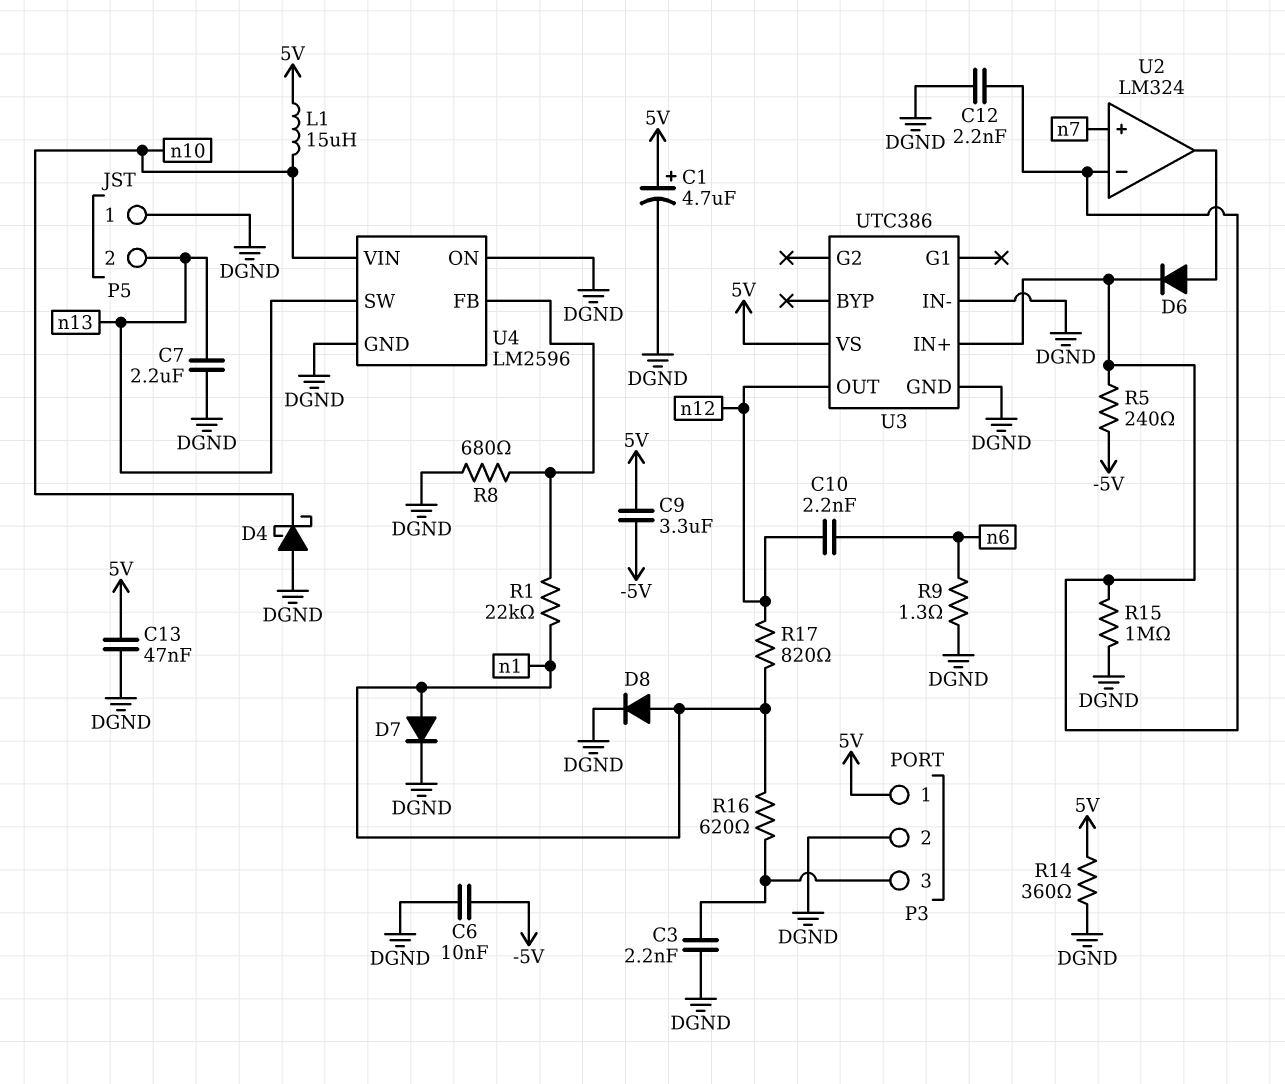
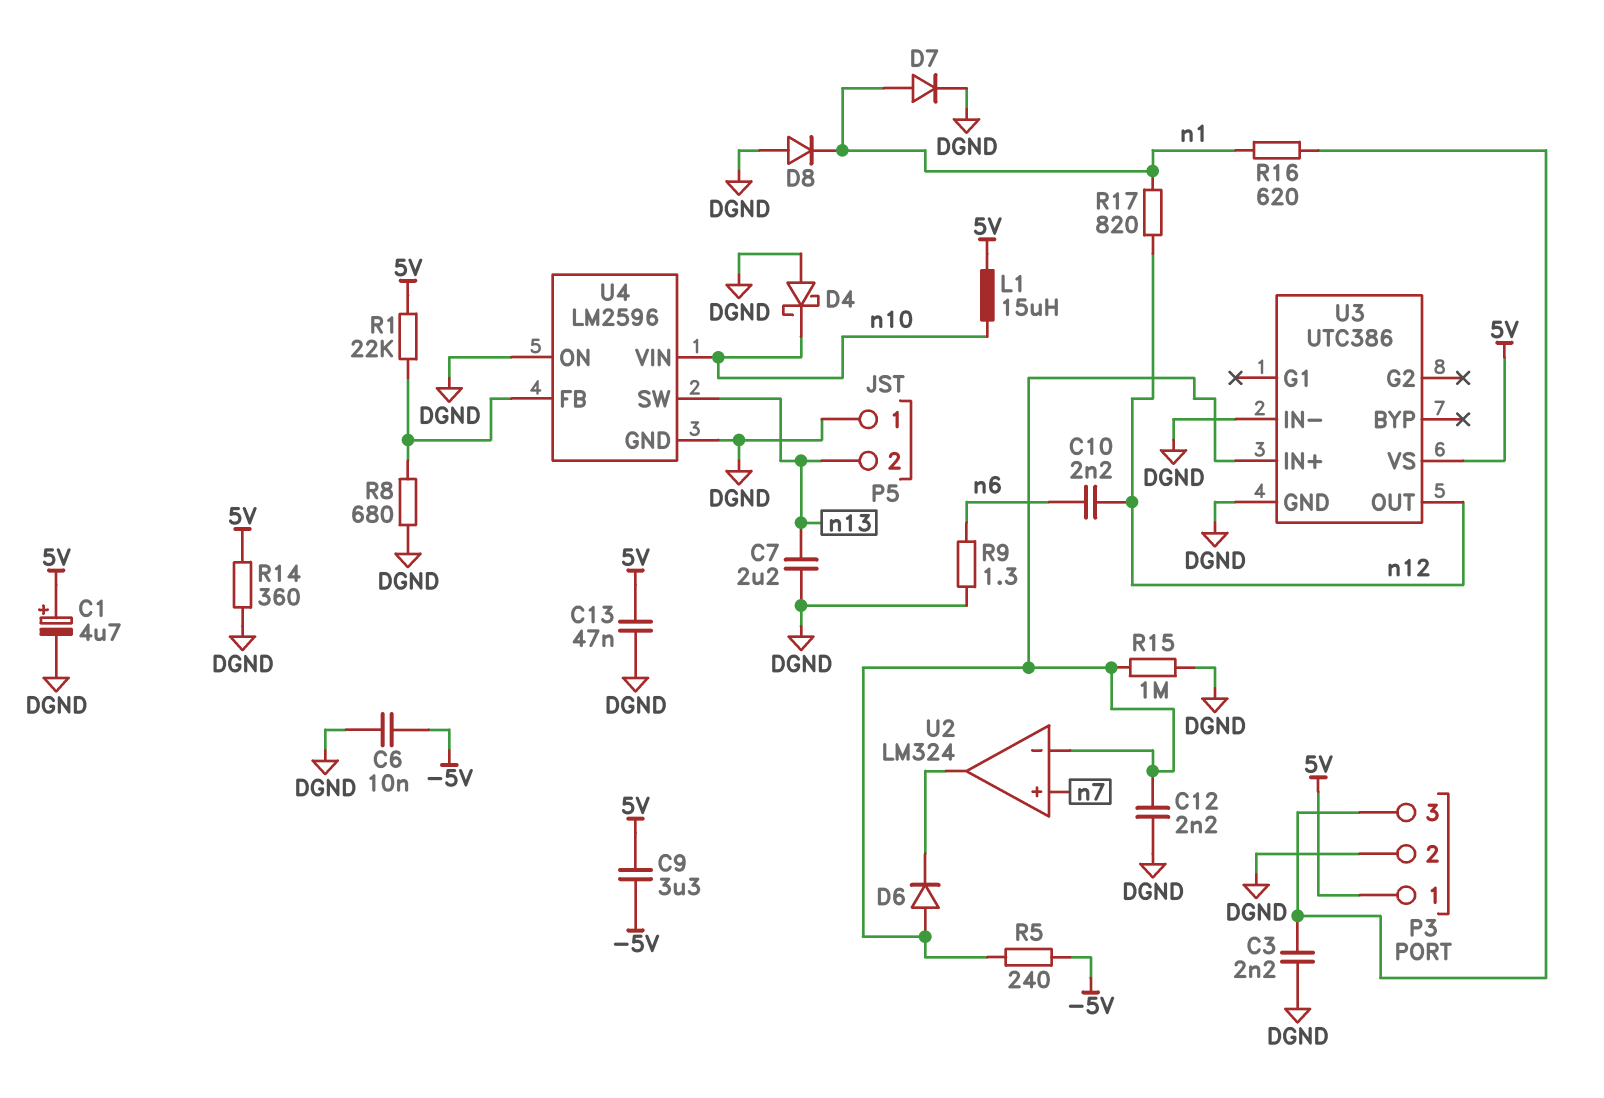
D6: diode (A U2/out, K U2/in-) -> diode (A U2/in-, K U2/out)
D8: diode (A n1, K DGND) -> diode (A DGND, K n1)
R1: 22k (U4/FB, n1) -> 22k (5V, U4/FB)

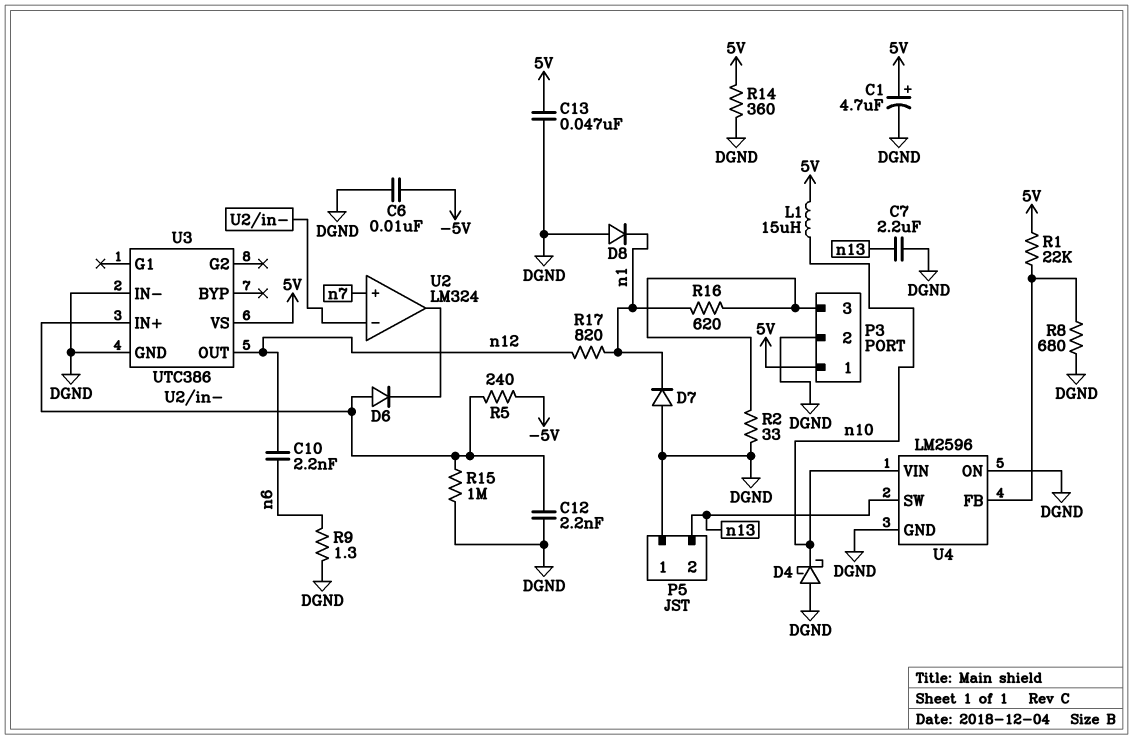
C3: 2.2nF (DGND, P3/3) -> none
C9: 3.3uF (-5V, 5V) -> none
D7: diode (A n1, K DGND) -> diode (A DGND, K n1)
R2: none -> 33 (DGND, P3/3)

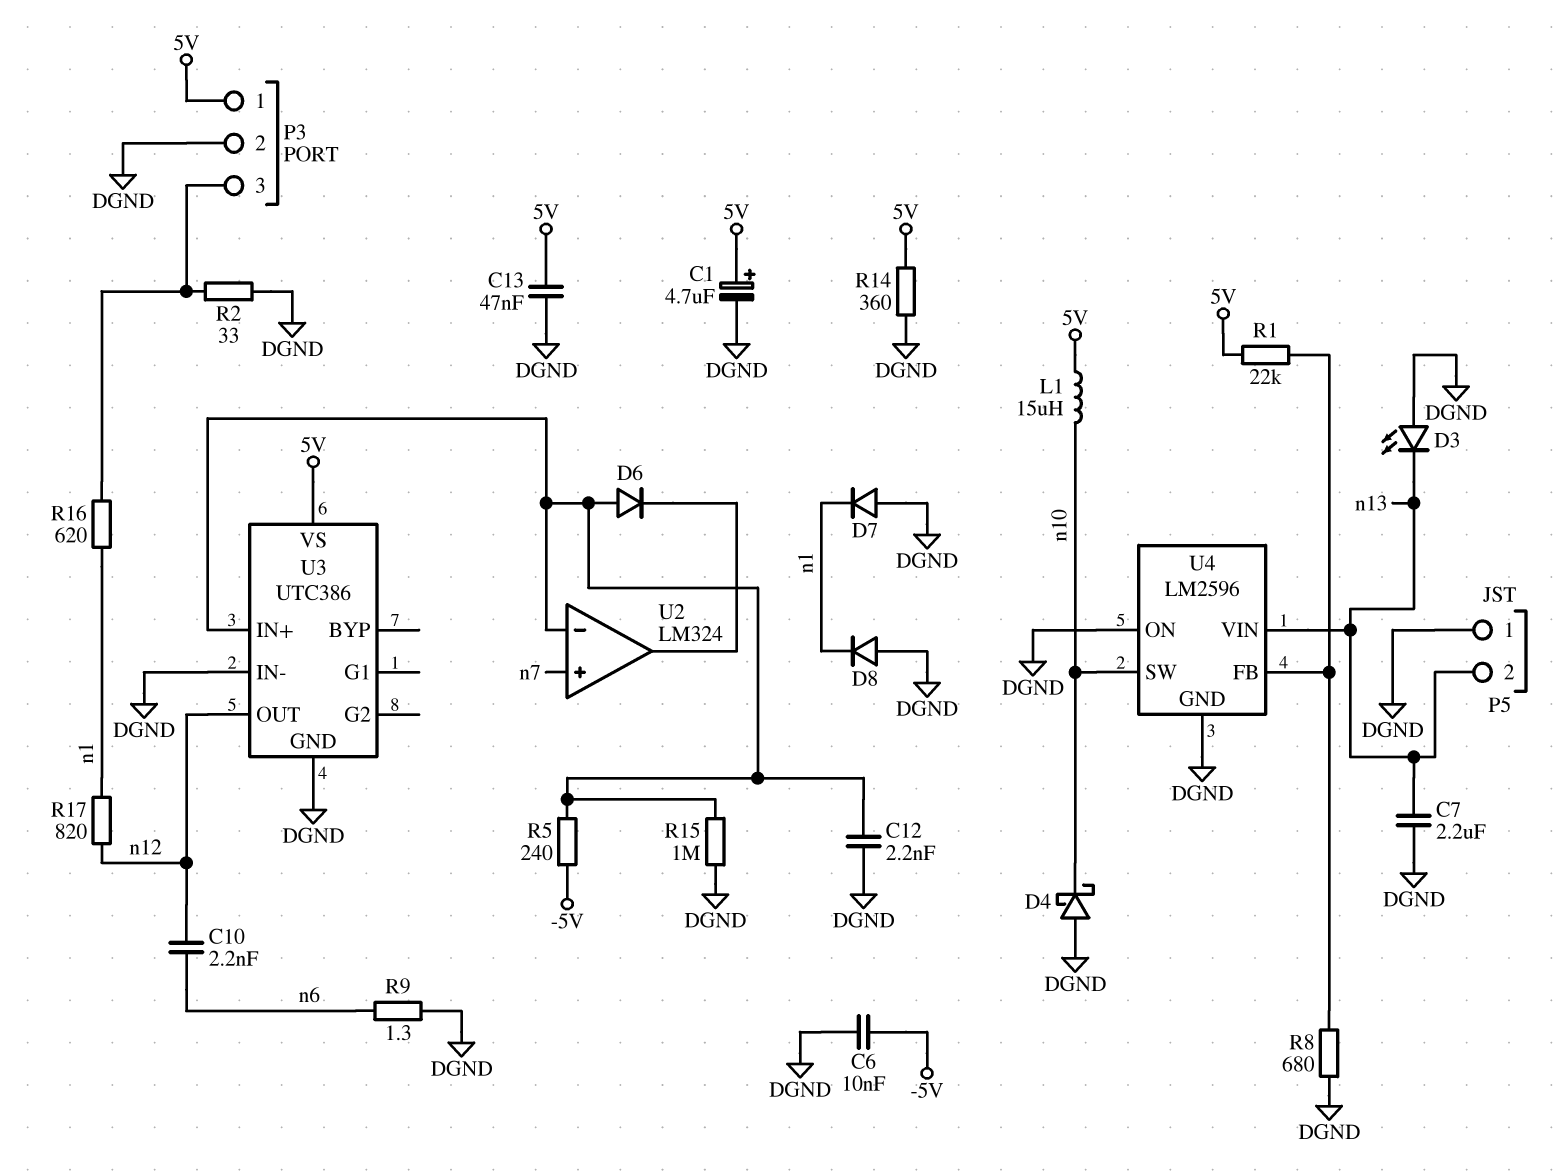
D3: none -> LED (A DGND, K n13)
U4 pin SW: n13 -> n10
U4 pin VIN: n10 -> n13

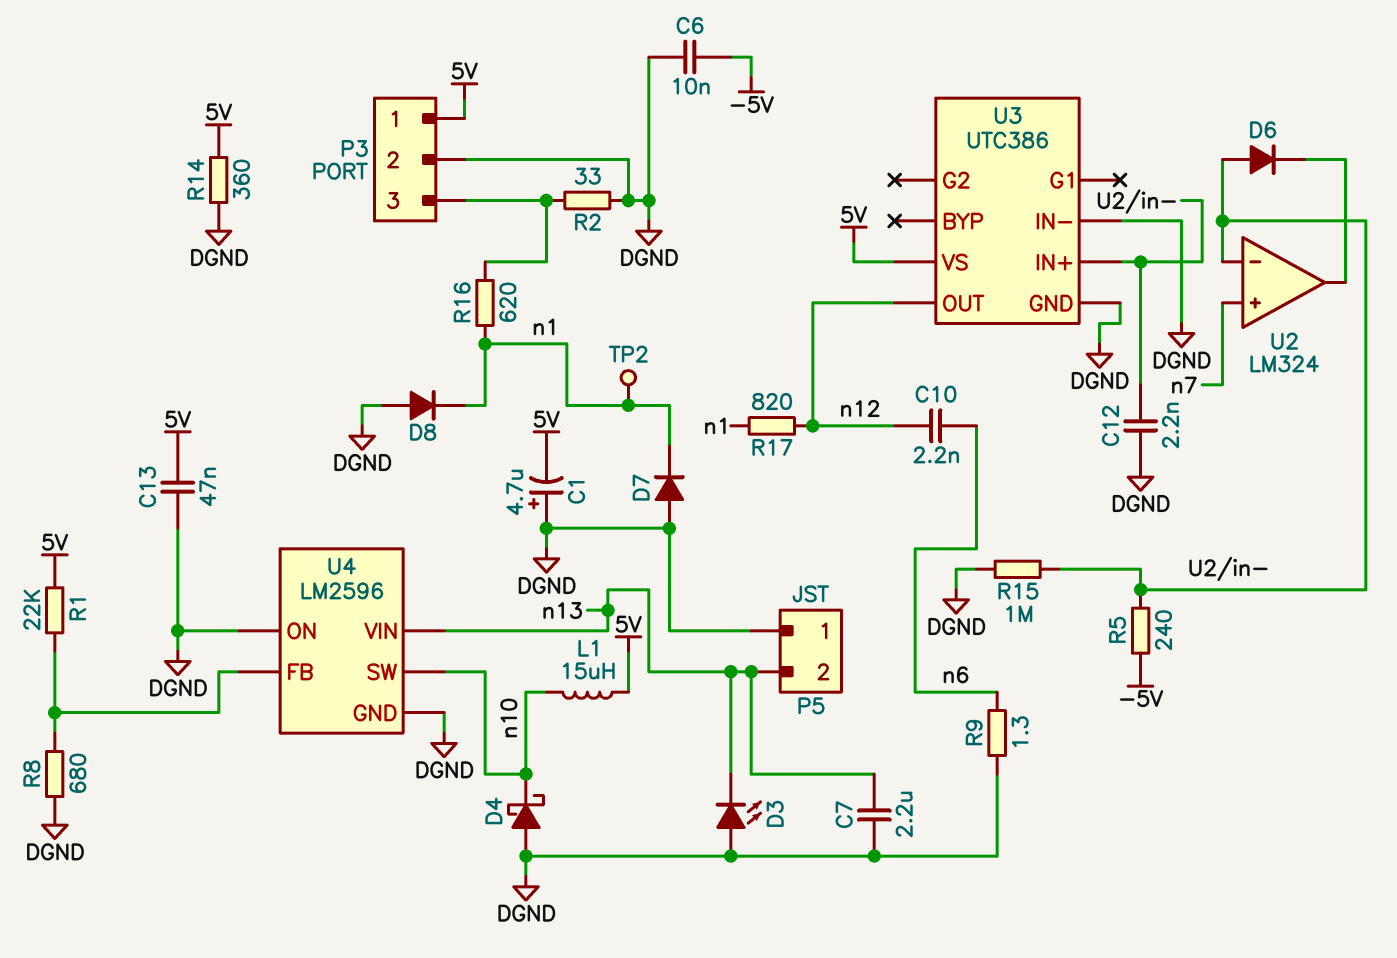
C1: 4.7uF (plus 5V, minus DGND) -> 4.7uF (plus DGND, minus 5V)
TP2: none -> test point (n1)

